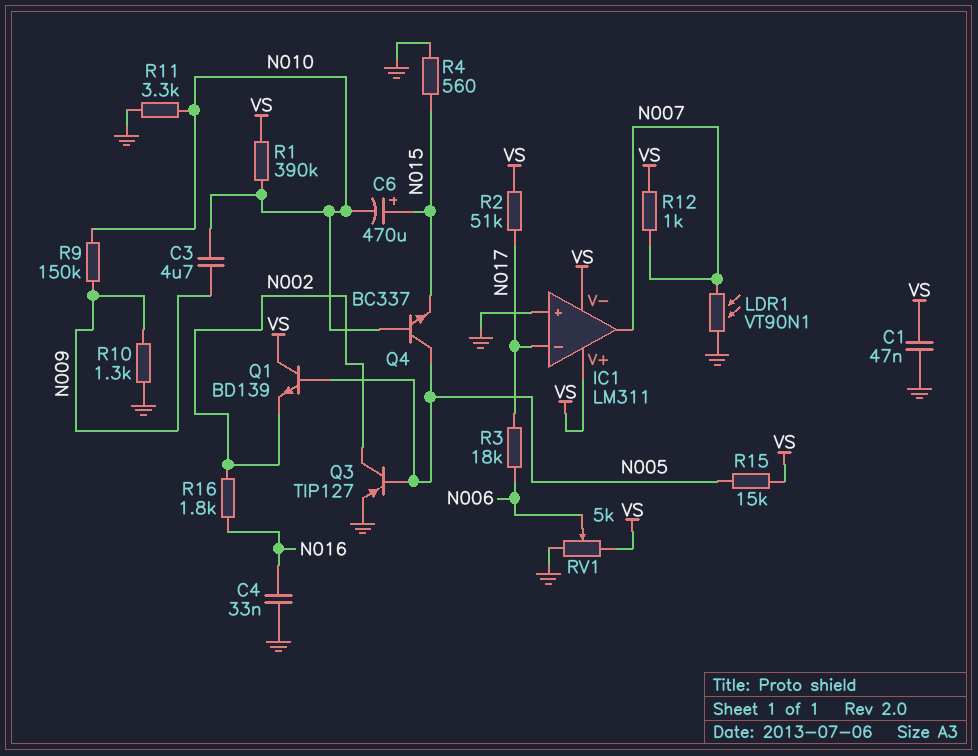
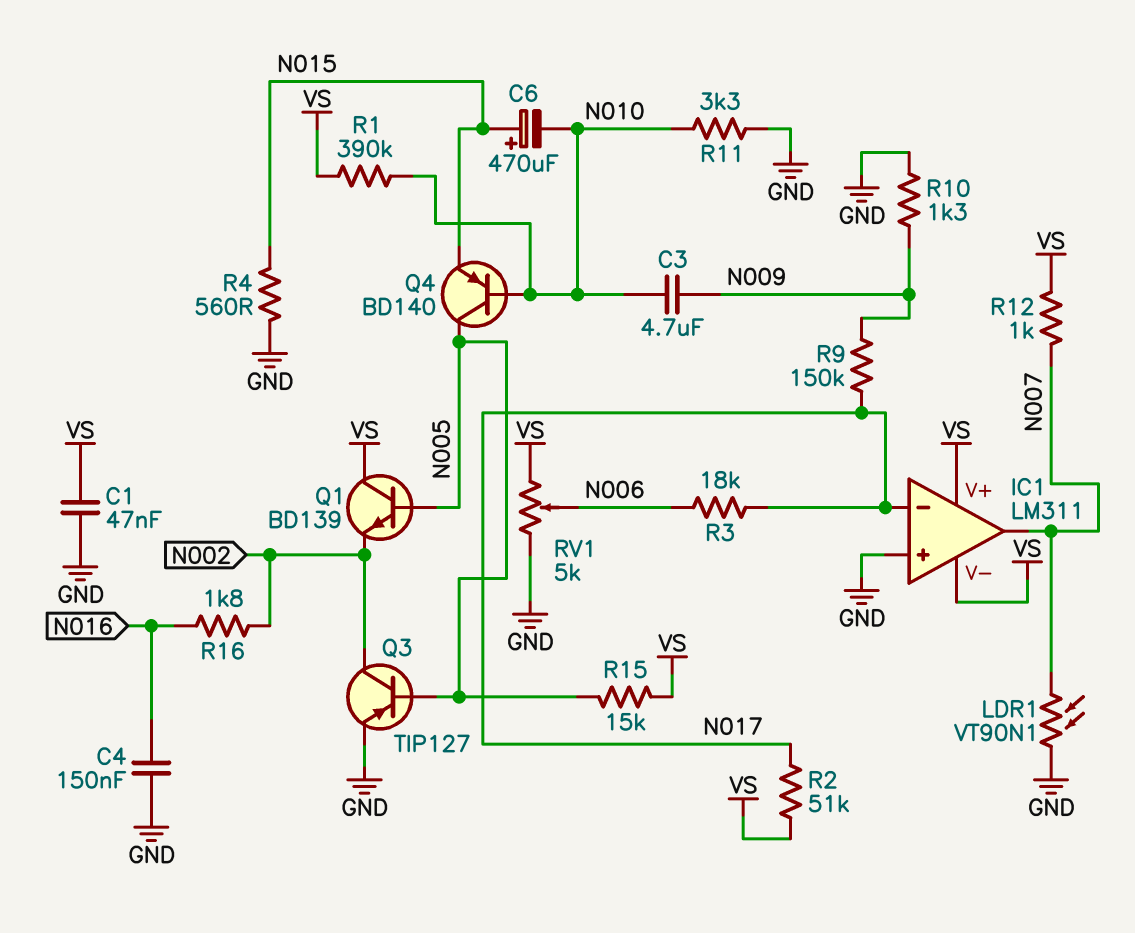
C4: 33nF (GND, N016) -> 150nF (GND, N016)
Q4: NPN BC337 (B N010, C N005, E N015) -> PNP BD140 (B N010, C N005, E N015)
R9: 150k (N009, N010) -> 150k (N009, N017)

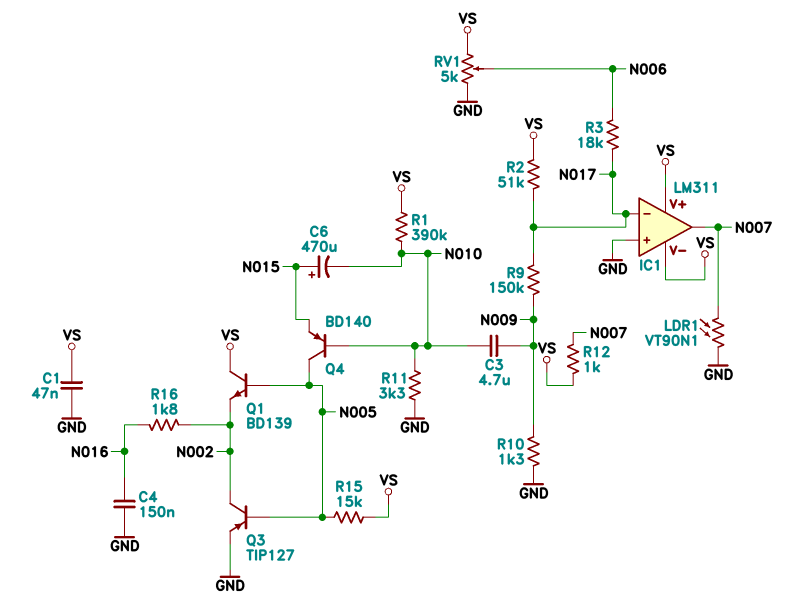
R4: 560 (GND, N015) -> none

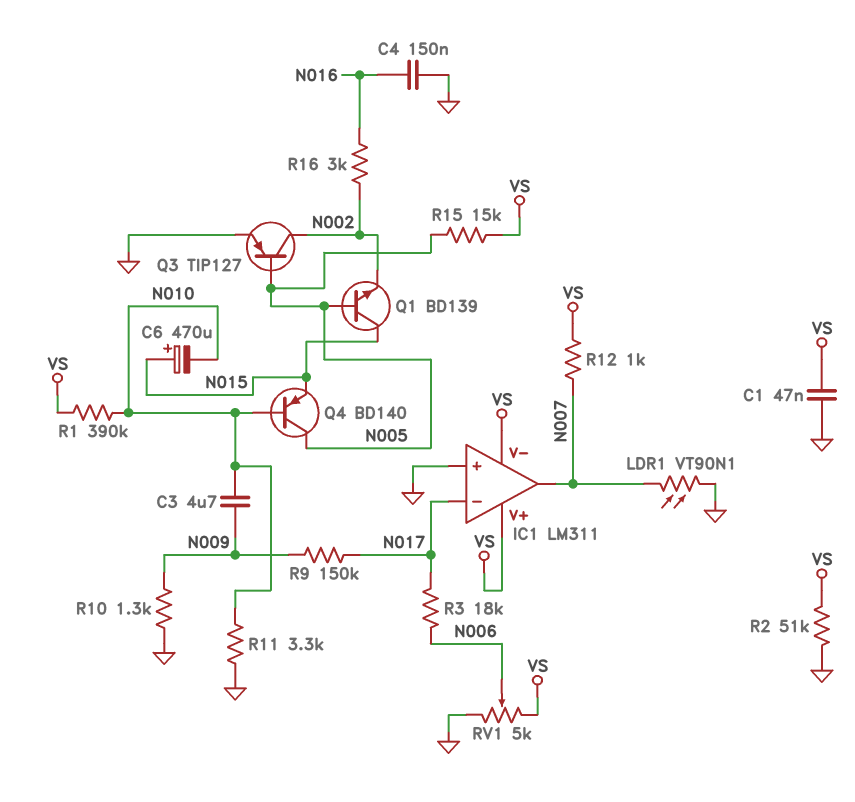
Q1: NPN BD139 (B N005, C VS, E N002) -> NPN BD139 (B N005, C N015, E N002)
R2: 51k (N017, VS) -> 51k (GND, VS)
R16: 1.8k (N002, N016) -> 3k (N002, N016)

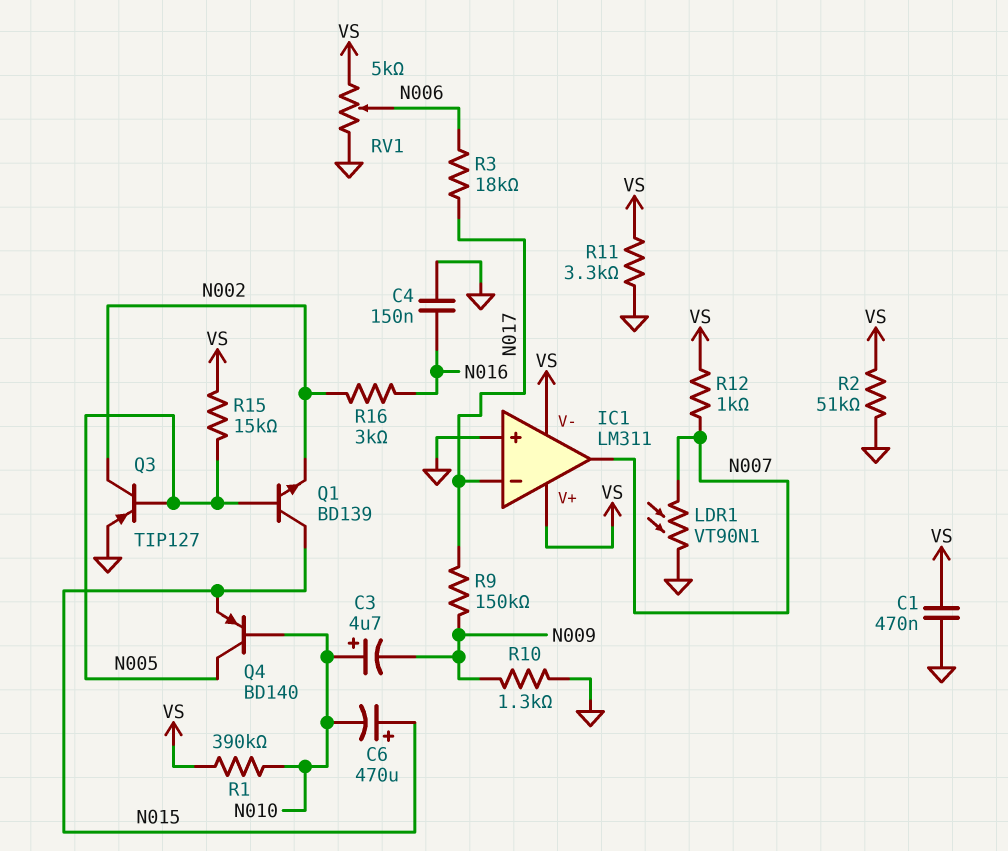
C1: 47nF (GND, VS) -> 470nF (GND, VS)
C3: 4.7uF (N009, N010) -> 4.7uF (plus N010, minus N009)
R11: 3.3k (GND, N010) -> 3.3k (GND, VS)

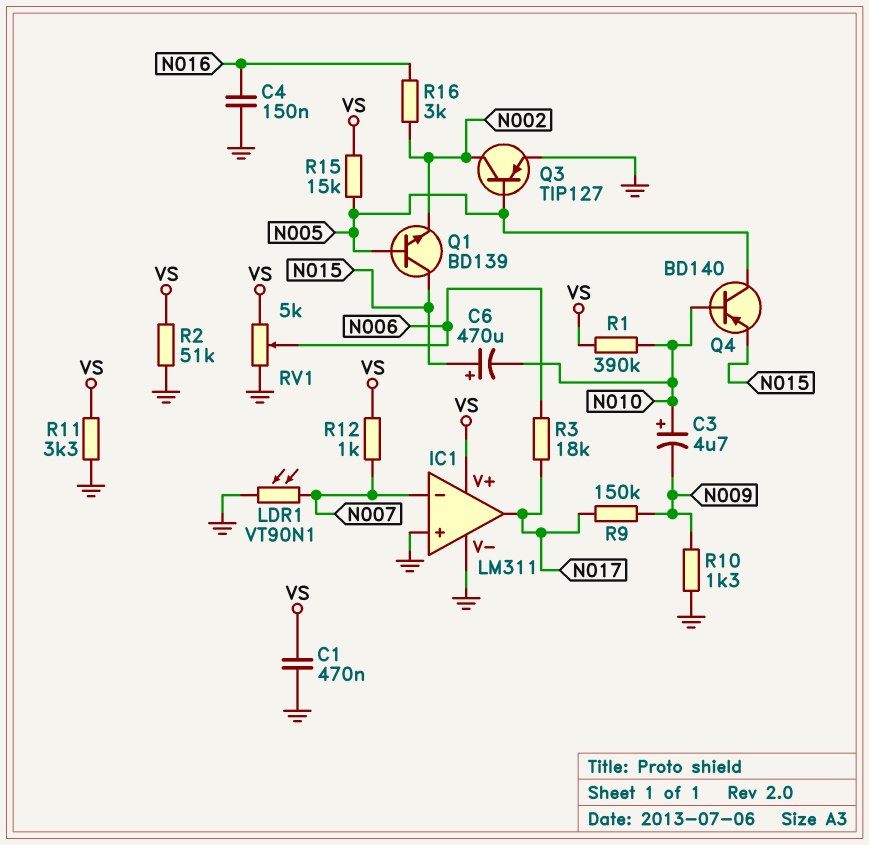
IC1 pin V-: VS -> GND
IC1 pin in-: N017 -> N007
IC1 pin out: N007 -> N017

